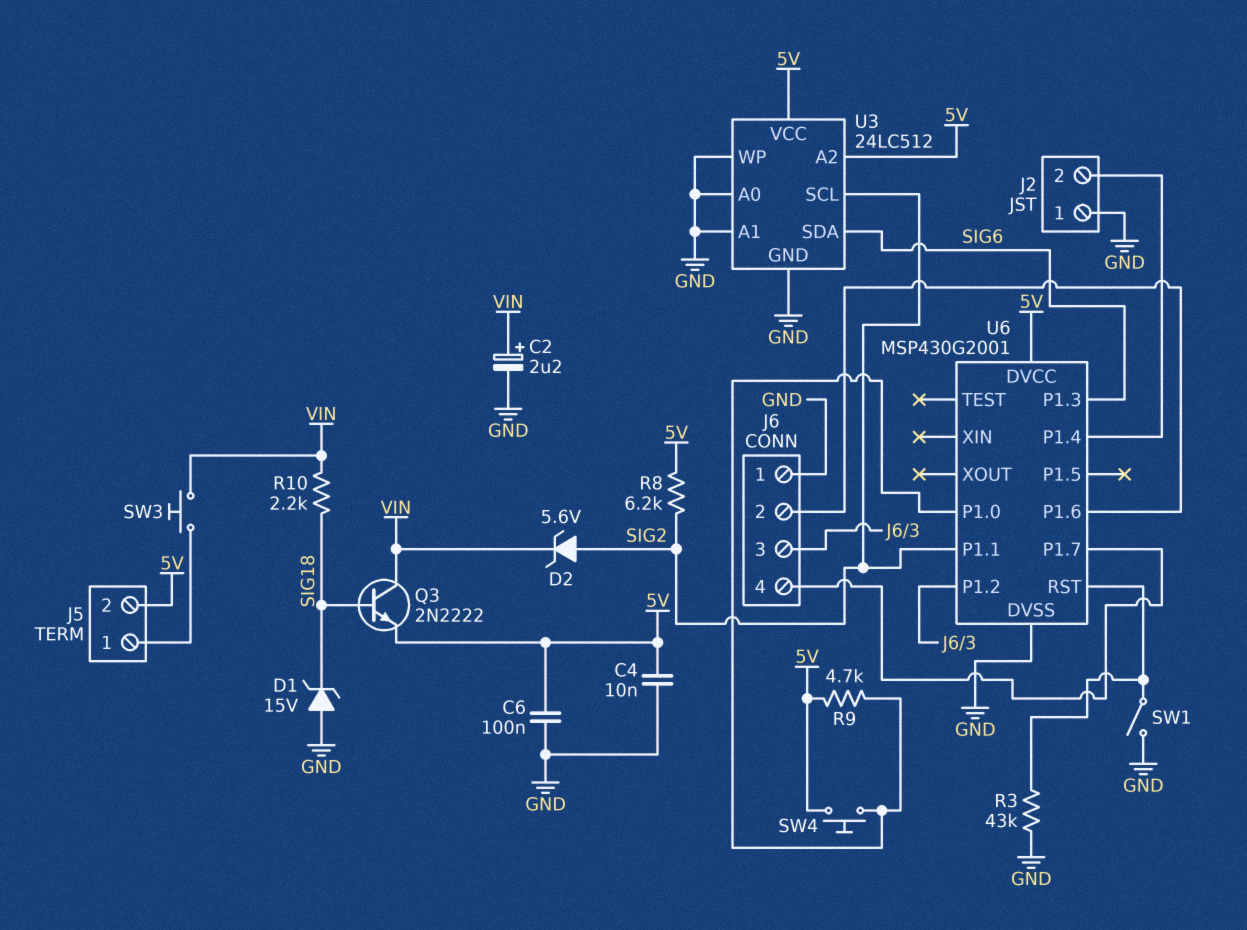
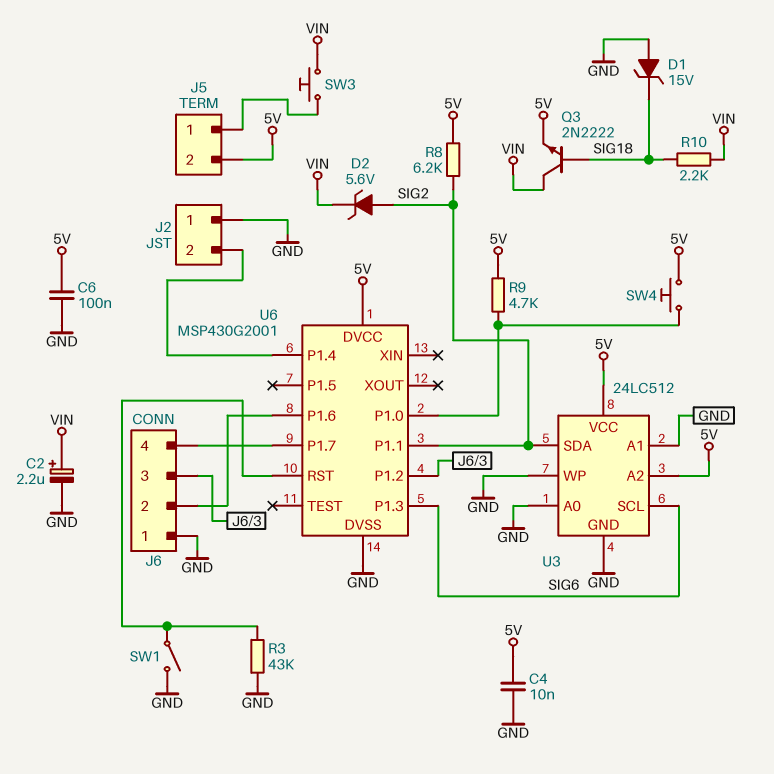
U3 pin SCL: SIG2 -> SIG6
U3 pin SDA: SIG6 -> SIG2

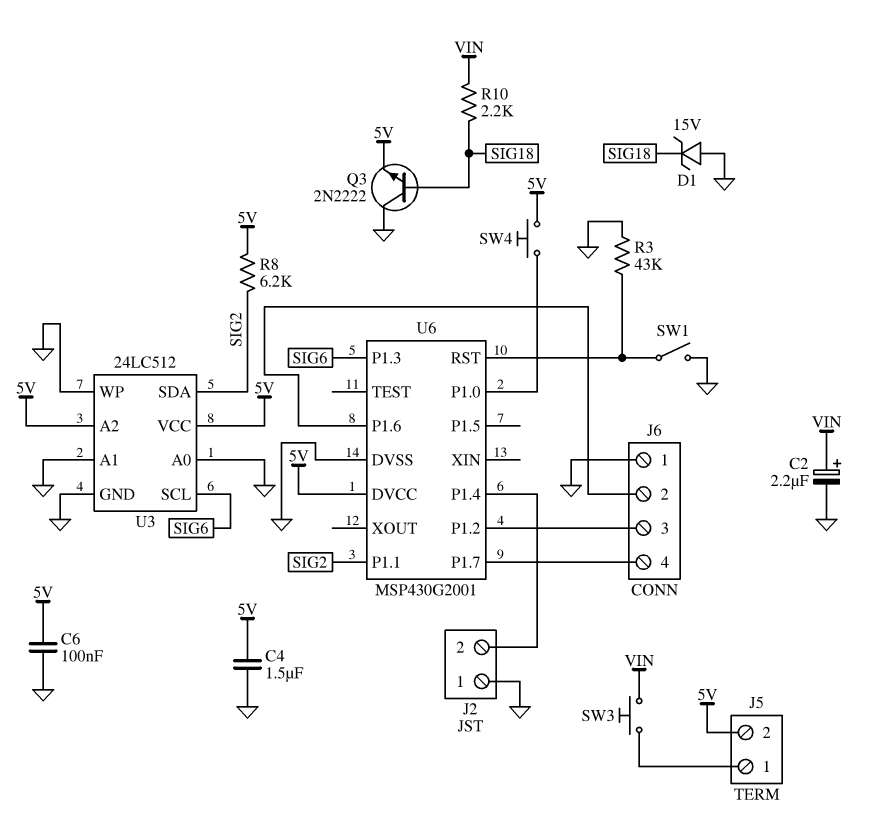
C4: 10nF (5V, GND) -> 1.5uF (5V, GND)
D2: zener 5.6V (A SIG2, K VIN) -> none
Q3: NPN 2N2222 (B SIG18, C VIN, E 5V) -> NPN 2N2222 (B SIG18, C GND, E 5V)
R9: 4.7k (5V, U6/P1.0) -> none

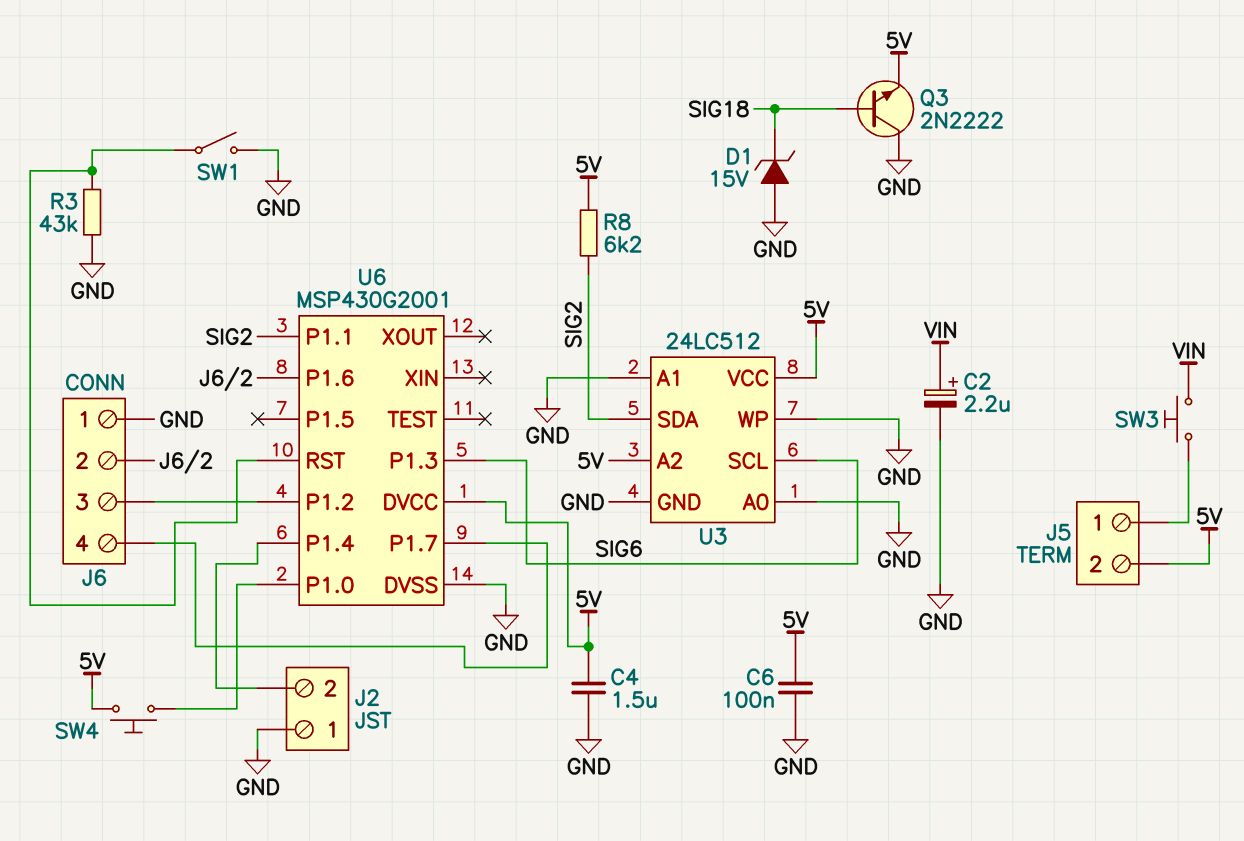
R10: 2.2k (SIG18, VIN) -> none

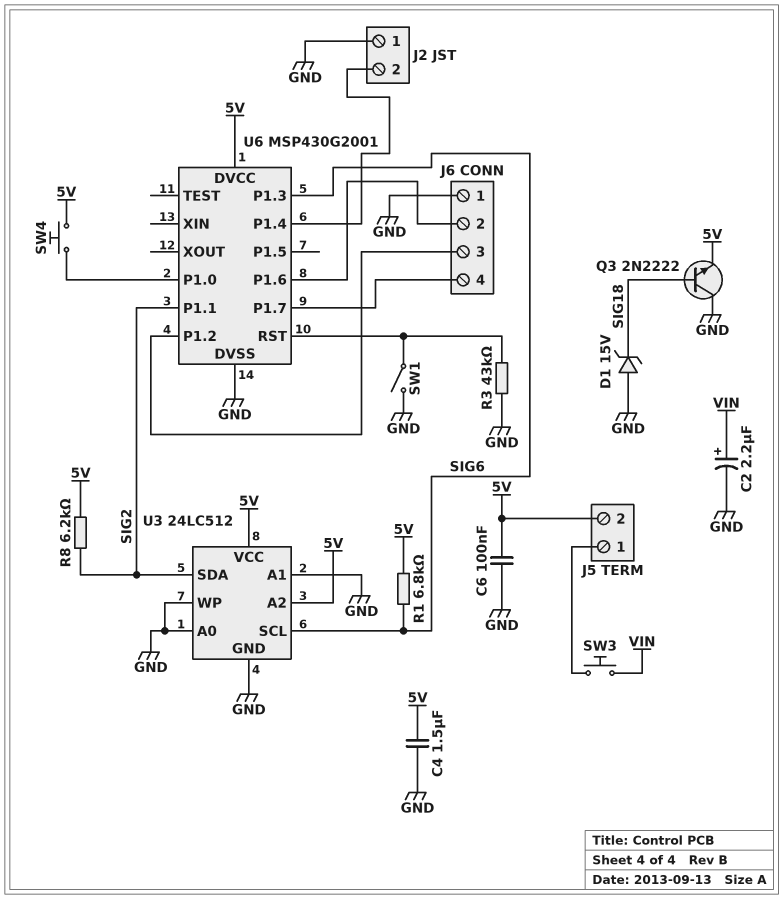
R1: none -> 6.8k (5V, SIG6)

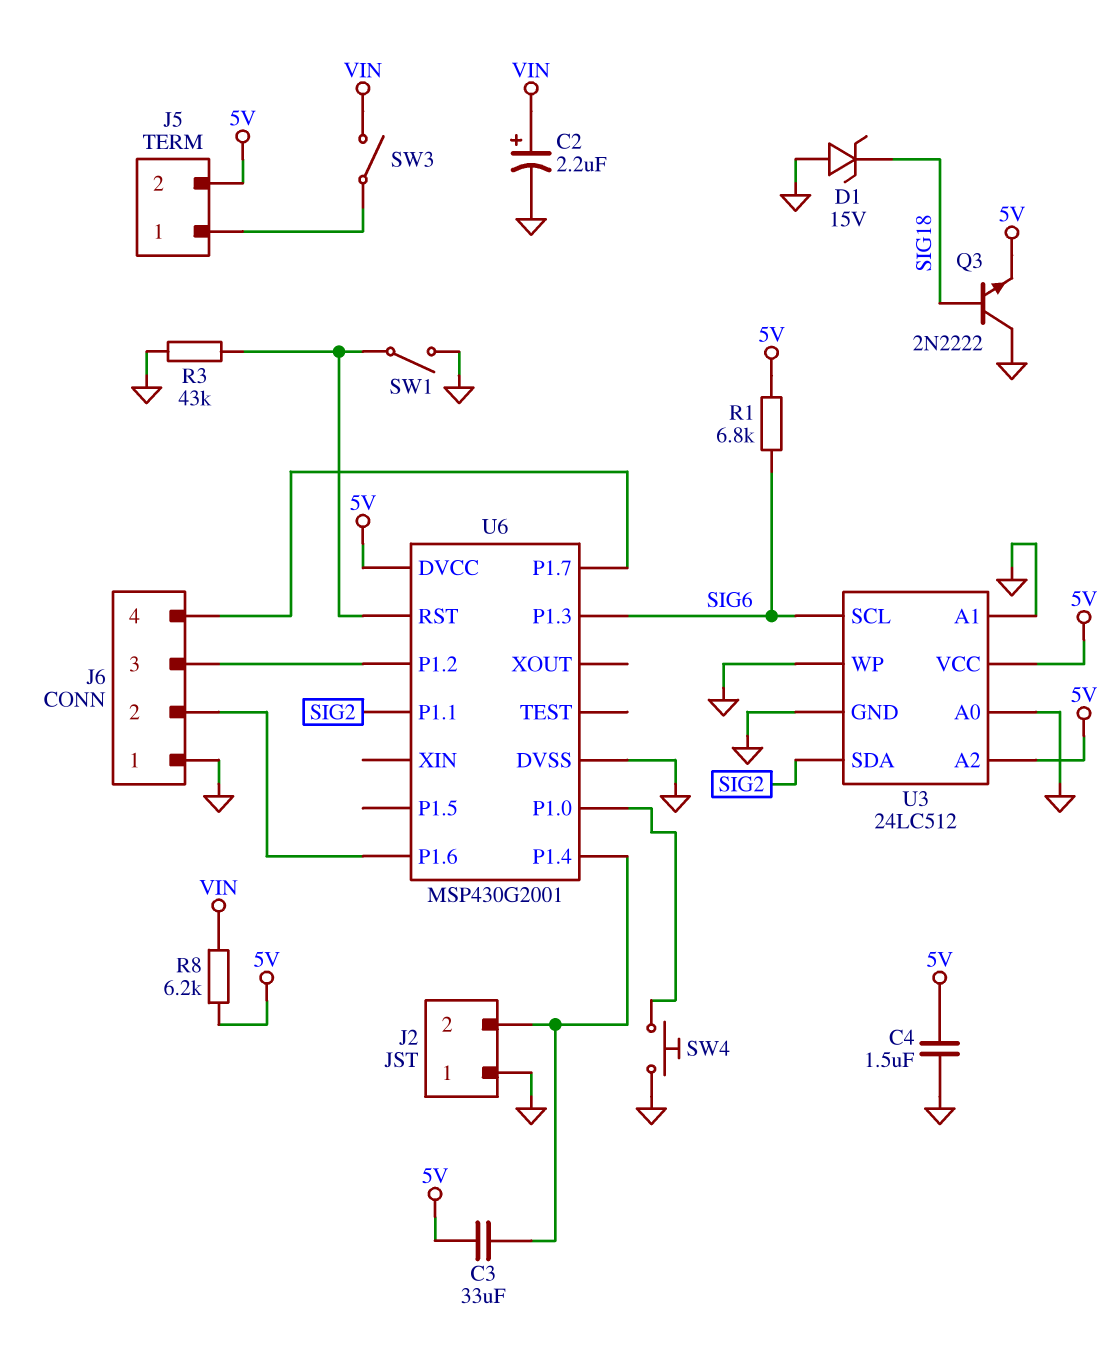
C3: none -> 33uF (5V, J2/2)
C6: 100nF (5V, GND) -> none
R8: 6.2k (5V, SIG2) -> 6.2k (5V, VIN)
SW3: button (J5/1, VIN) -> switch (J5/1, VIN)
SW4: button (5V, U6/P1.0) -> button (GND, U6/P1.0)

